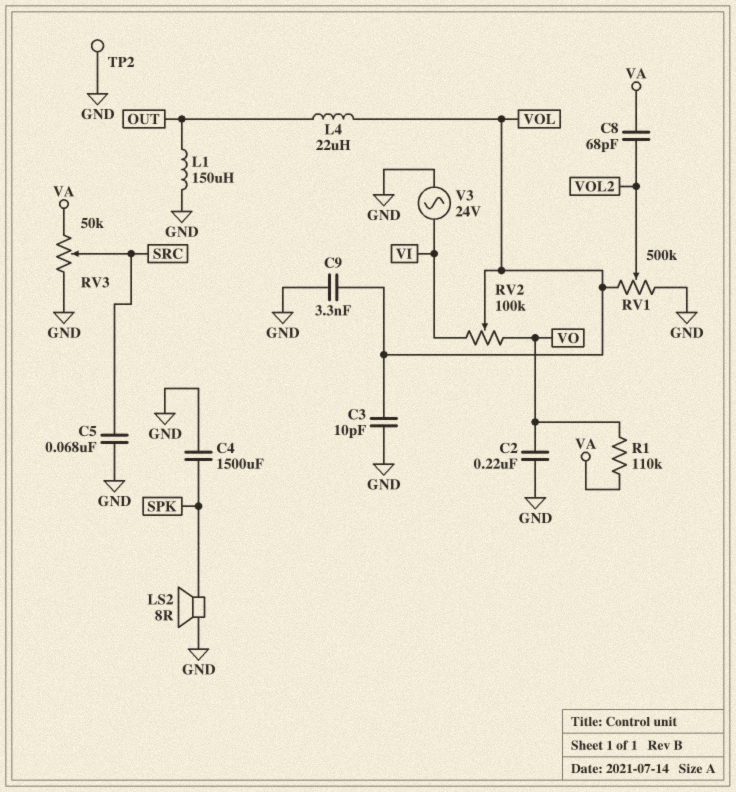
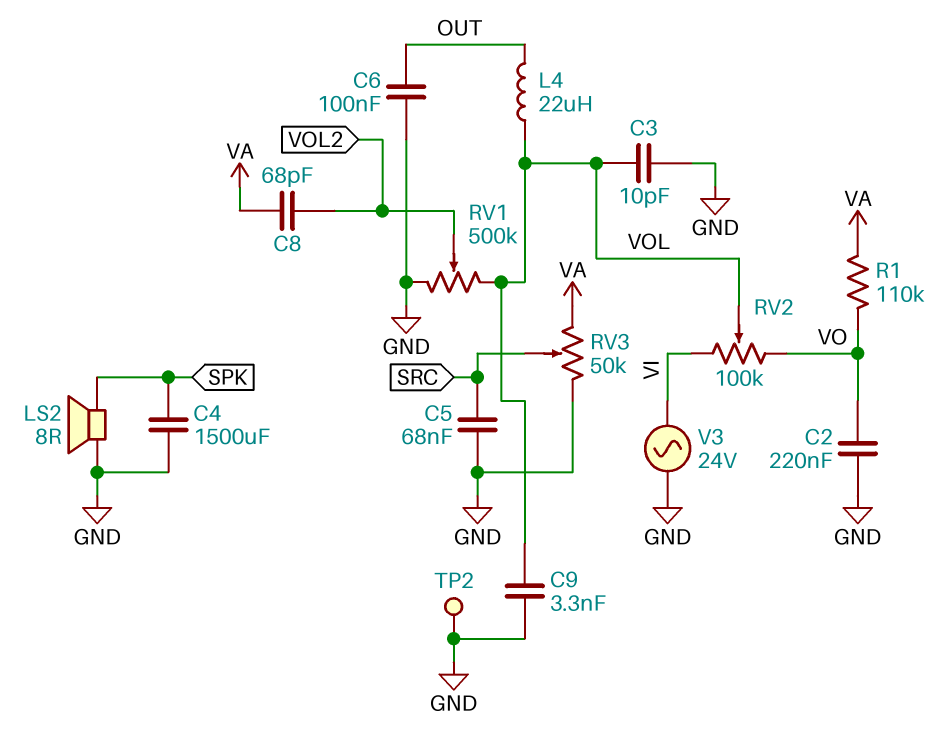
C6: none -> 100nF (GND, OUT)
L1: 150uH (GND, OUT) -> none

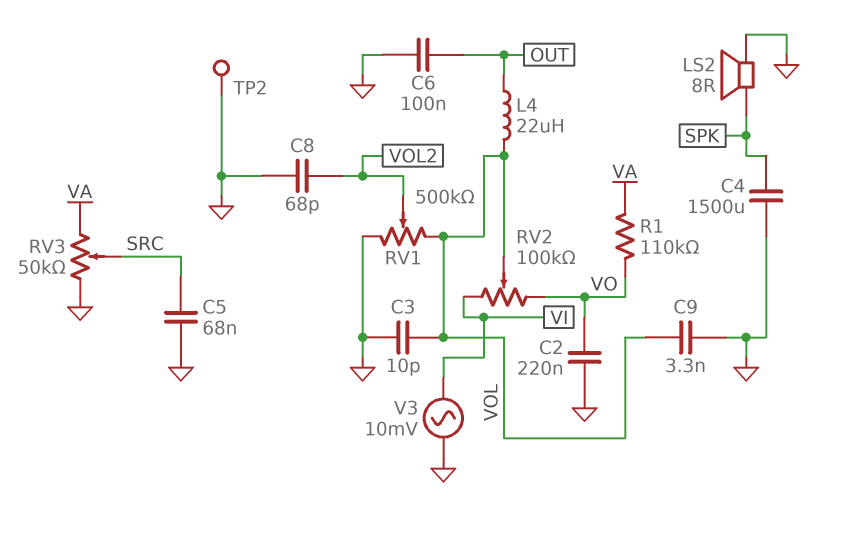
C8: 68pF (VA, VOL2) -> 68pF (GND, VOL2)
V3: AC 24V (GND, VI) -> AC 10mV (GND, VI)

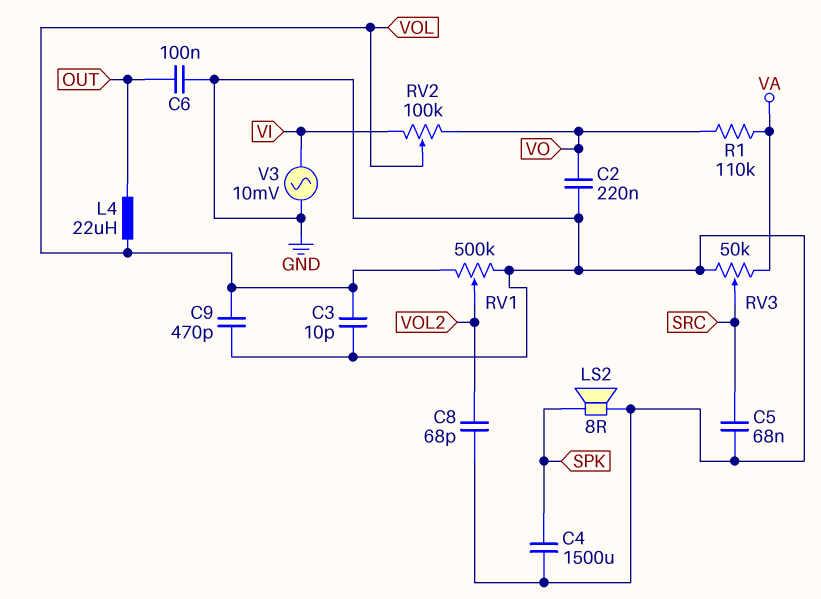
C9: 3.3nF (GND, VOL) -> 470pF (GND, VOL)
TP2: test point (GND) -> none

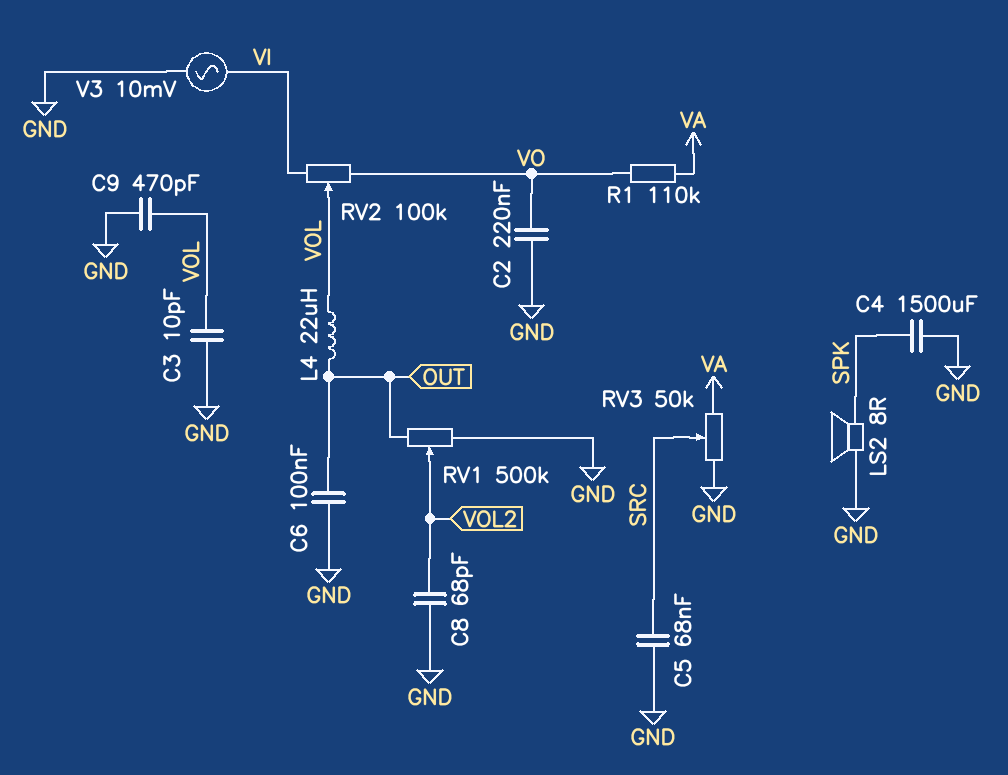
RV1: 500k (GND, VOL, wiper VOL2) -> 500k (GND, OUT, wiper VOL2)

